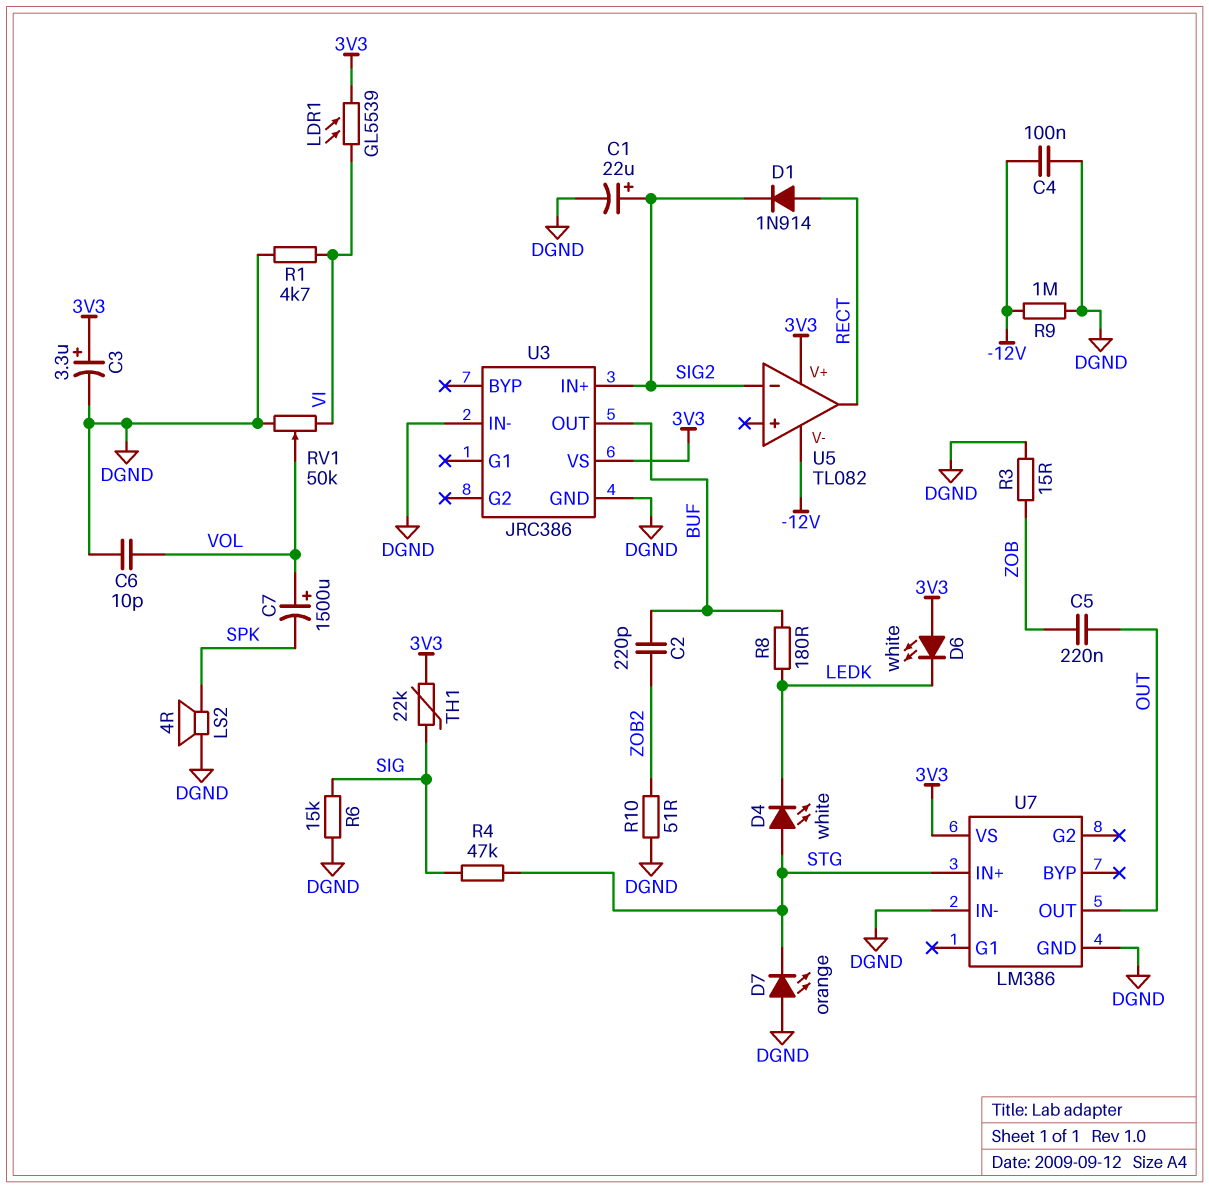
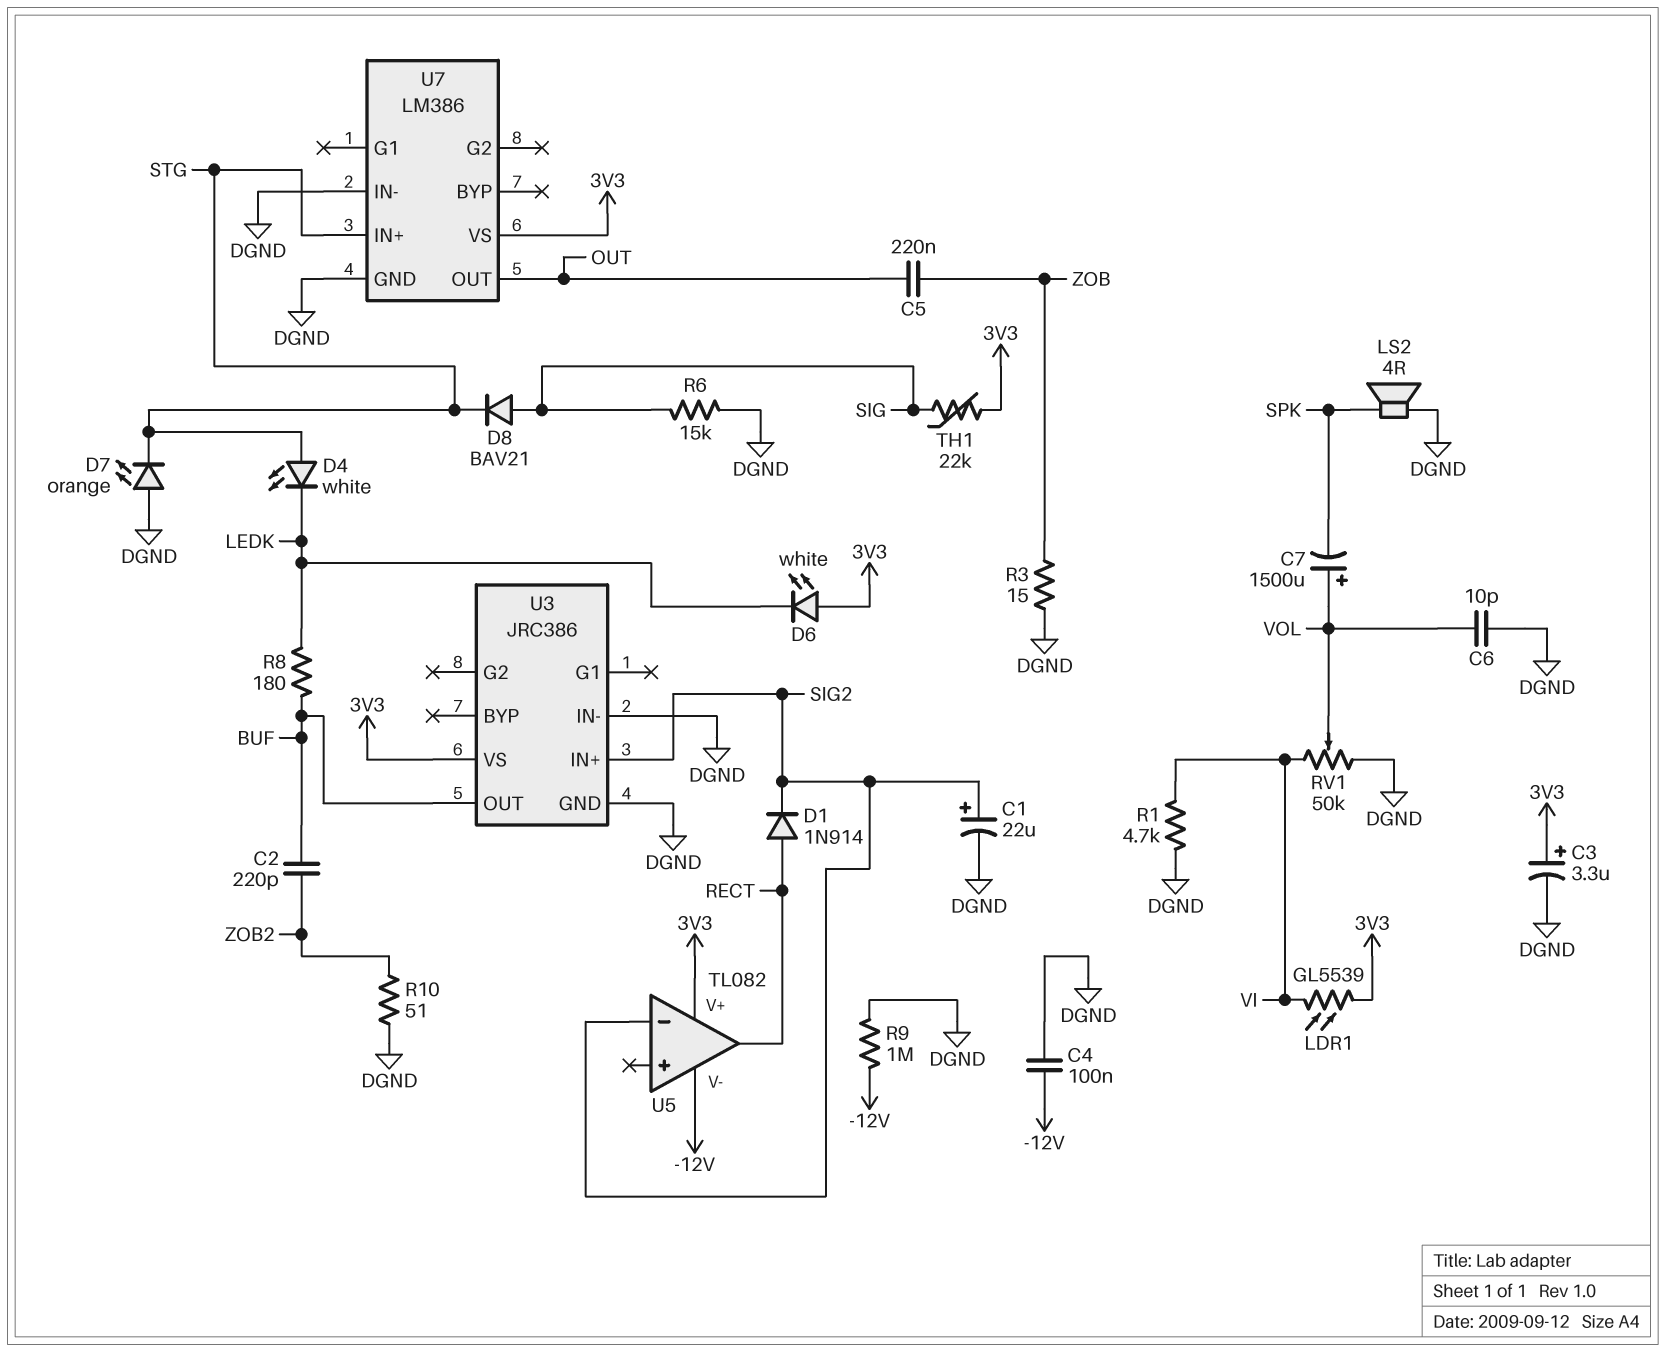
D8: none -> diode BAV21 (A SIG, K STG)
R4: 47k (SIG, STG) -> none

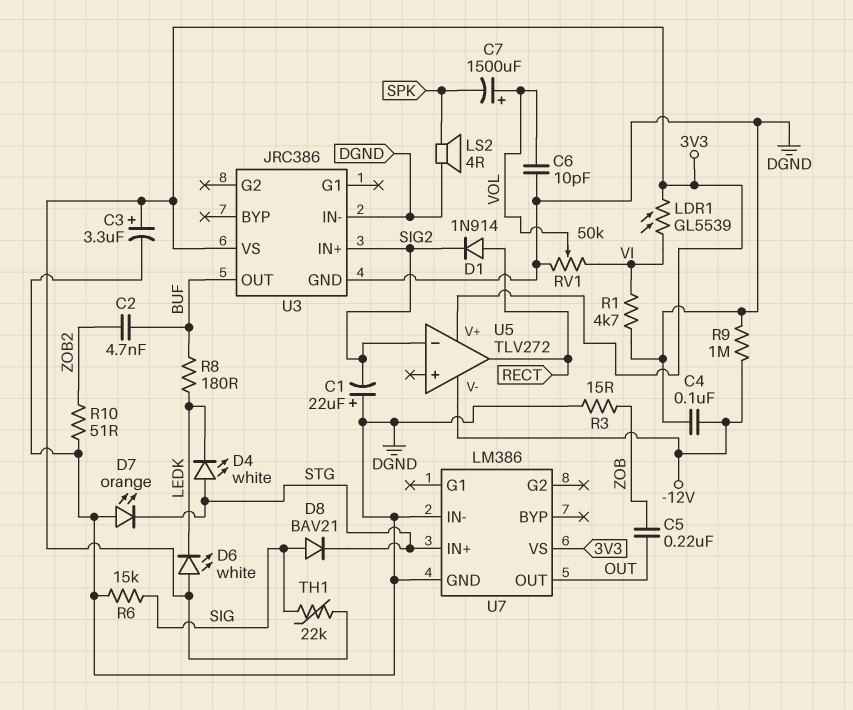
C1: 22uF (plus SIG2, minus DGND) -> 22uF (plus DGND, minus SIG2)
C2: 220pF (BUF, ZOB2) -> 4.7nF (BUF, ZOB2)
U5: TL082 -> TLV272

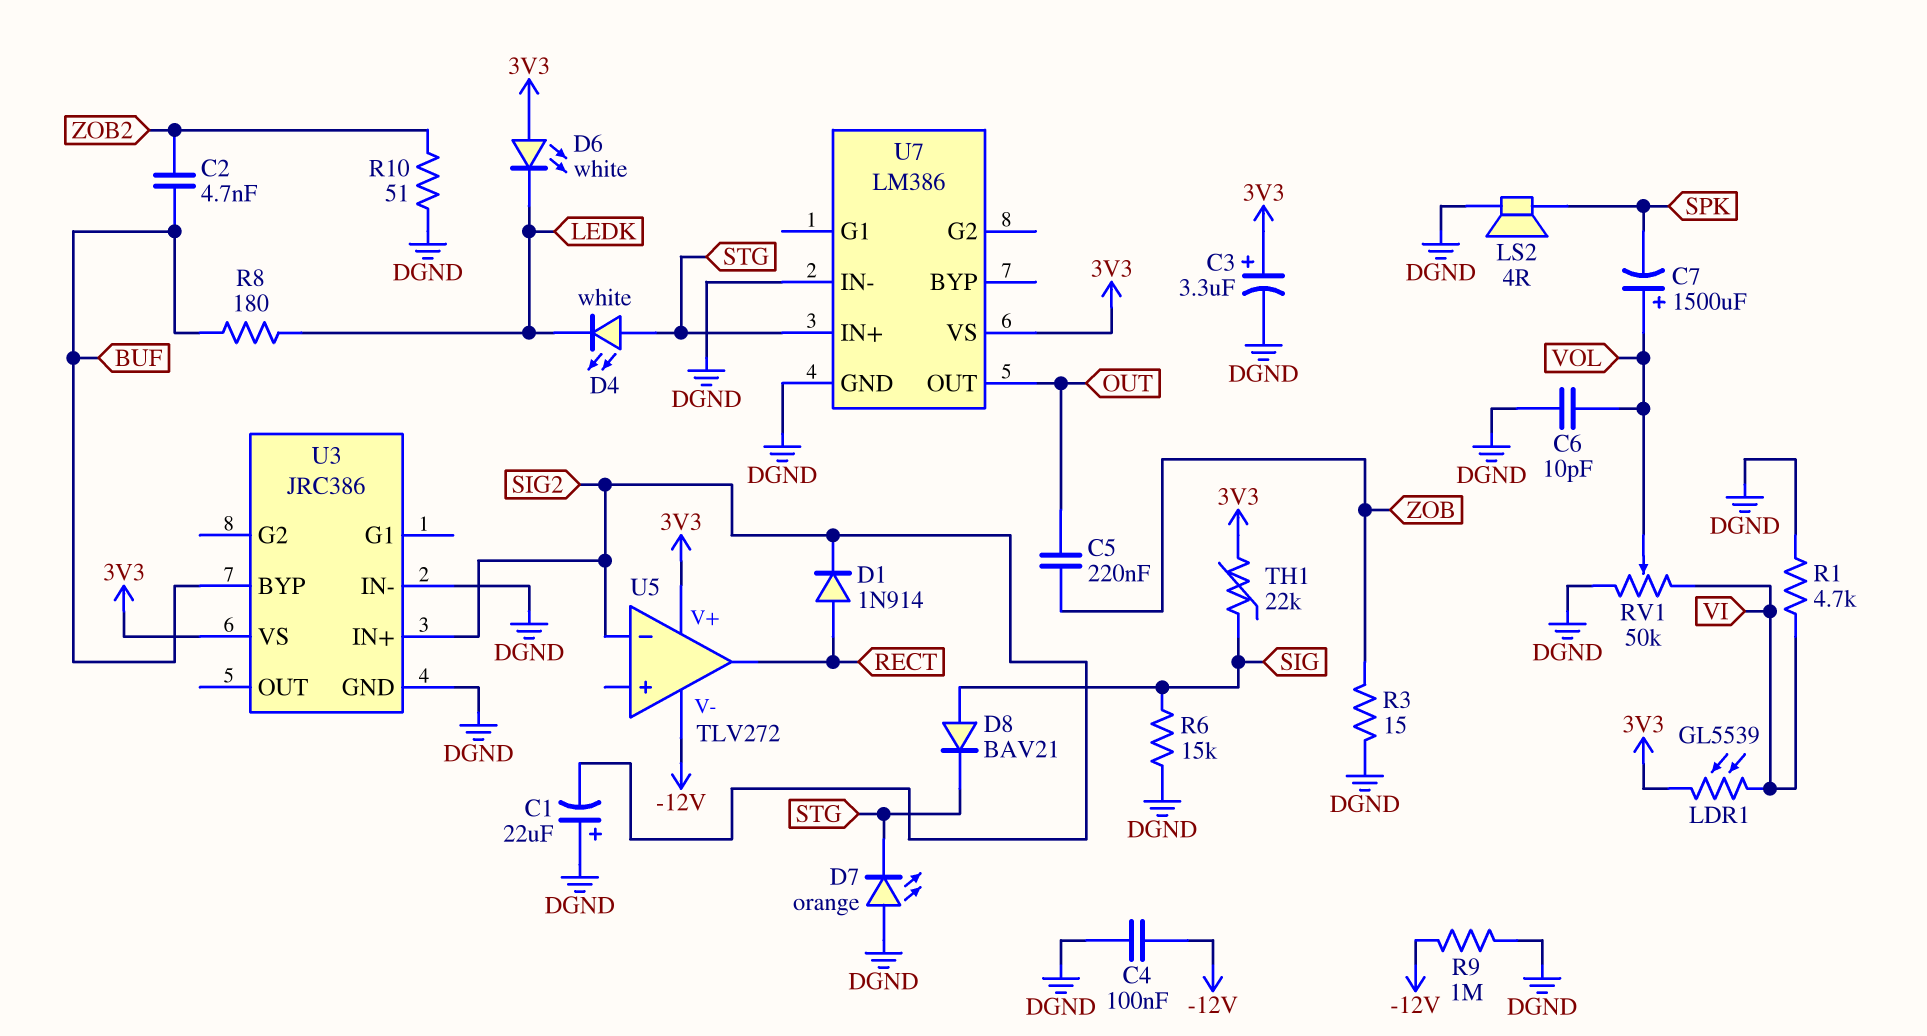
U3 pin BYP: none -> BUF
U3 pin OUT: BUF -> none

